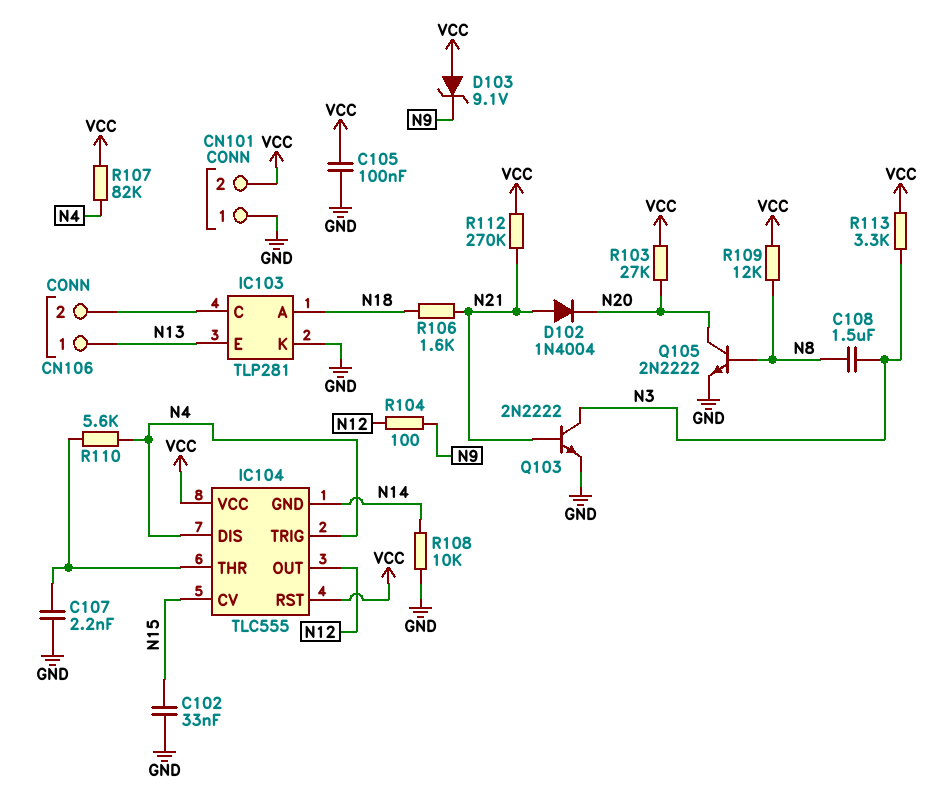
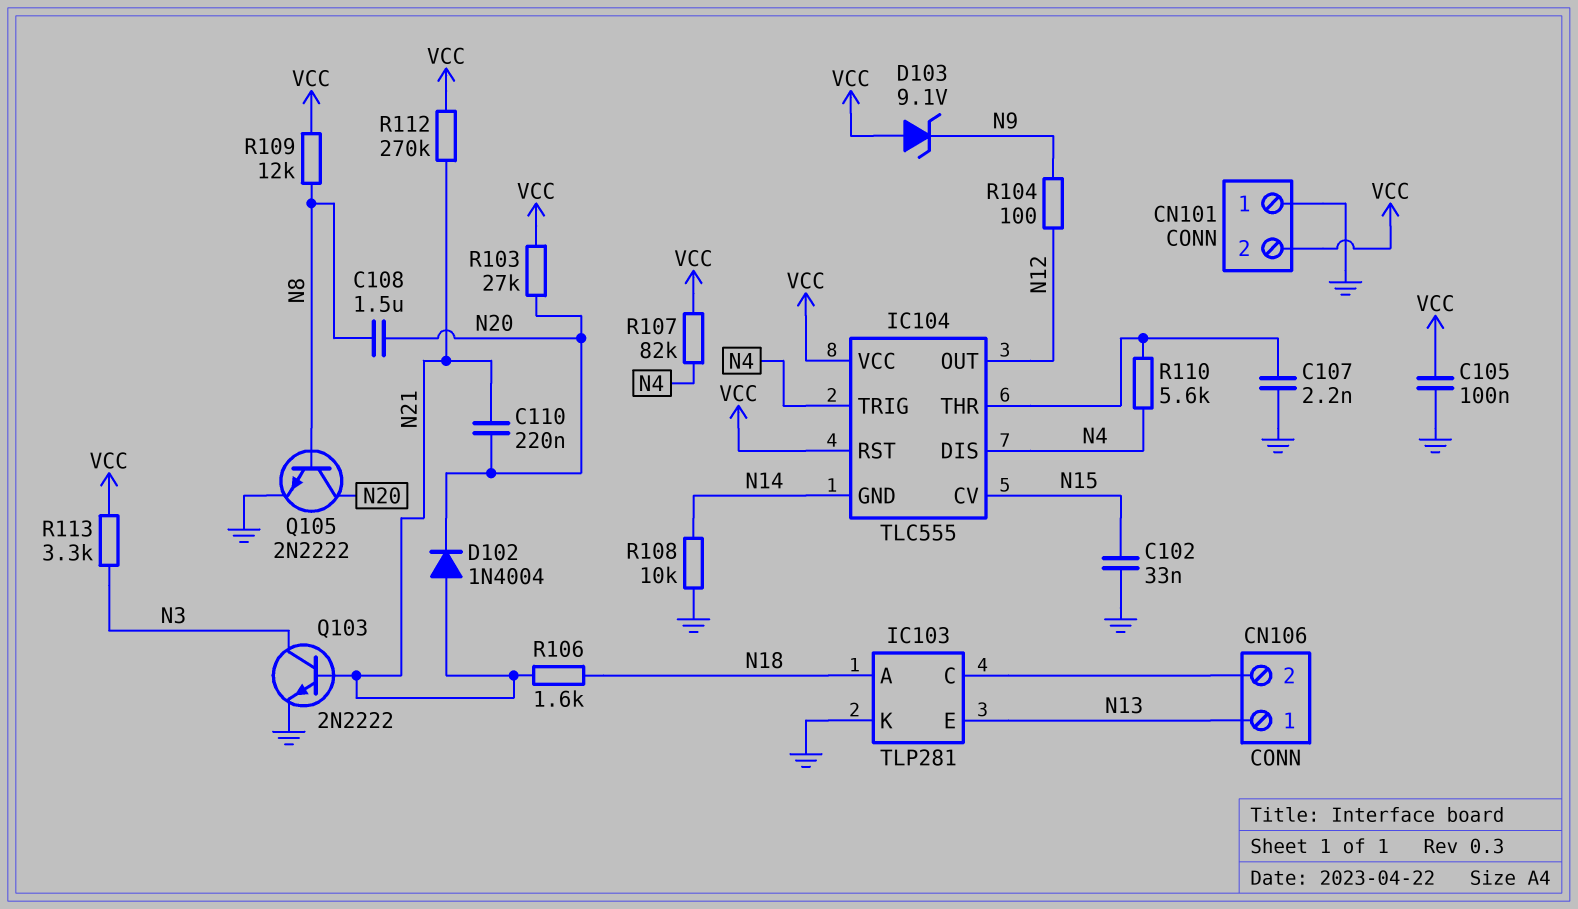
C108: 1.5uF (N3, N8) -> 1.5uF (N8, N20)
C110: none -> 220nF (N20, N21)

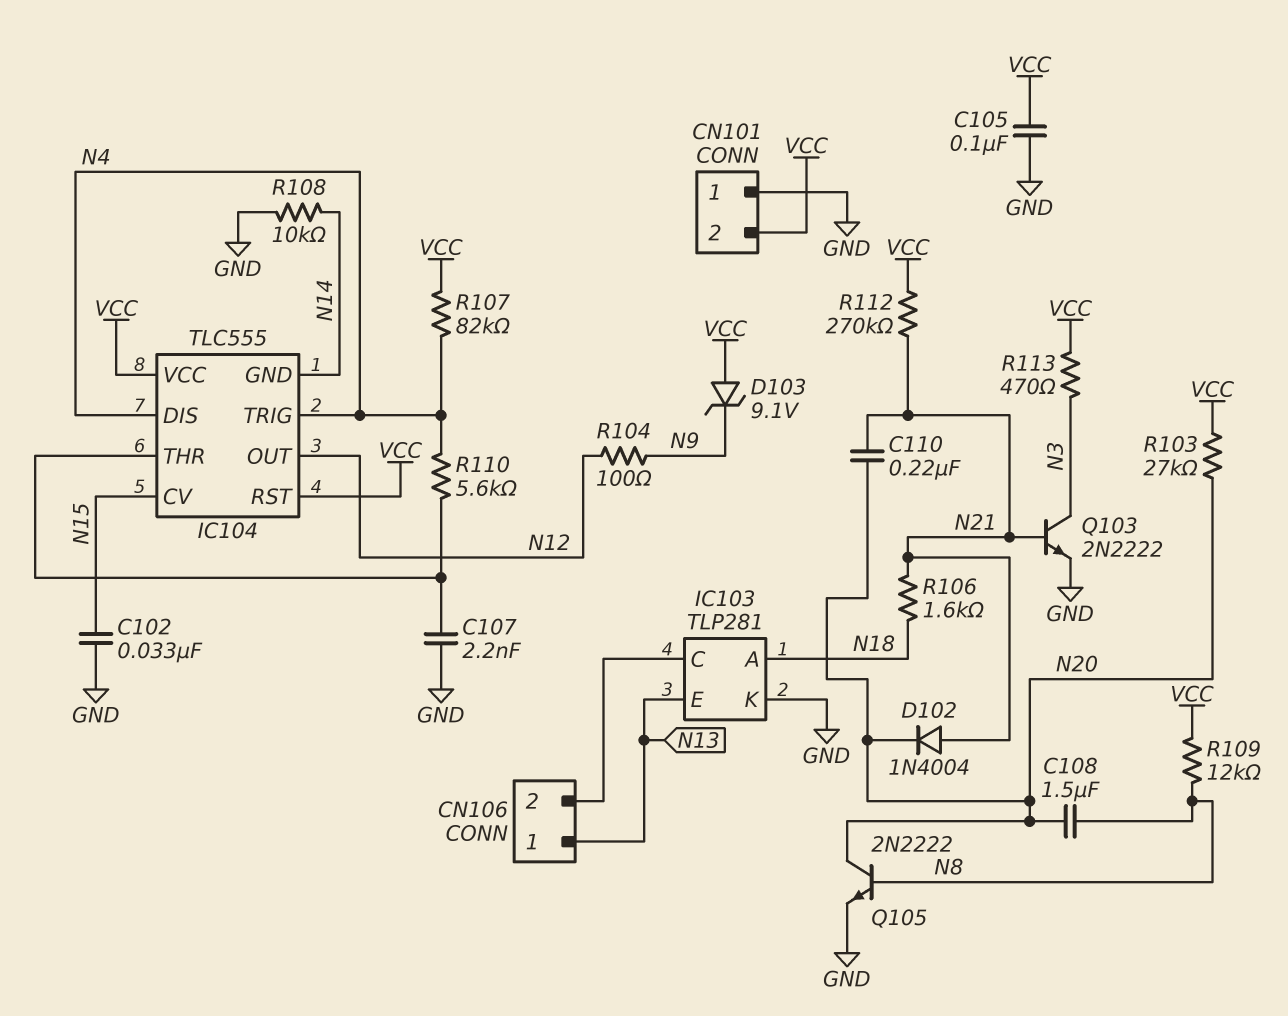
R113: 3.3k (N3, VCC) -> 470 (N3, VCC)

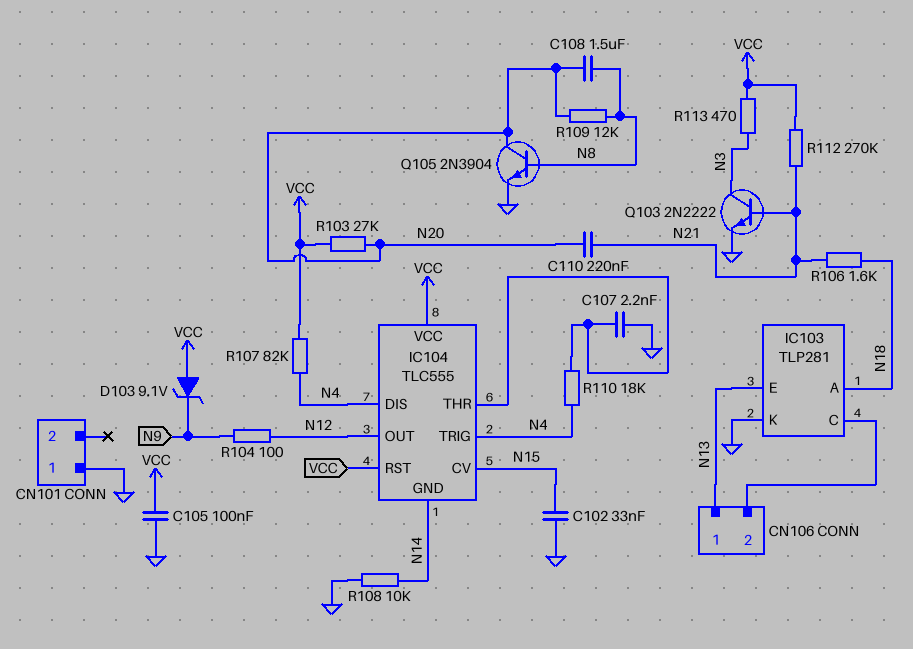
CN101 pin 2: VCC -> none
D102: diode 1N4004 (A N21, K N20) -> none
Q105: NPN 2N2222 (B N8, C N20, E GND) -> NPN 2N3904 (B N8, C N20, E GND)
R109: 12k (N8, VCC) -> 12k (N8, N20)
R110: 5.6k (IC104/THR, N4) -> 18k (IC104/THR, N4)

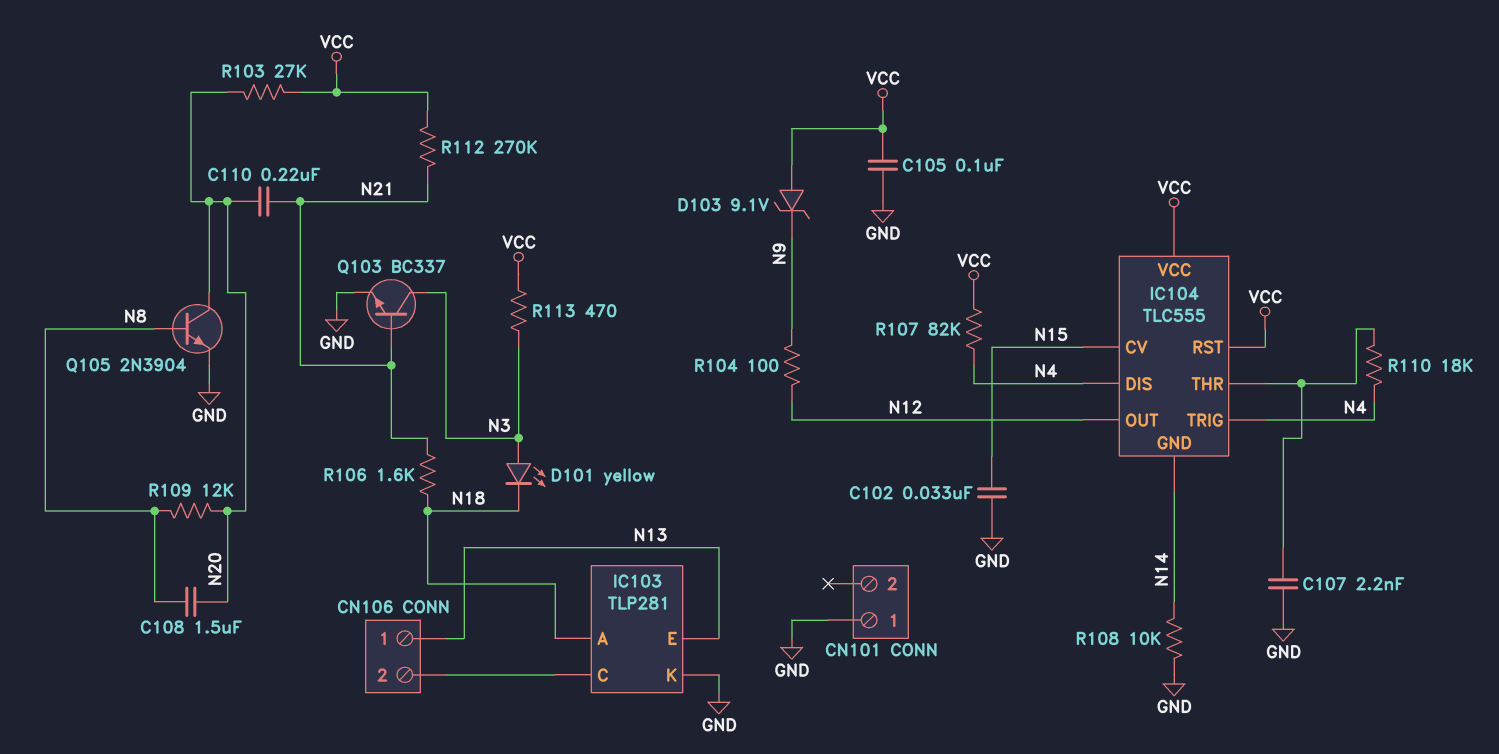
D101: none -> LED yellow (A N3, K N18)
Q103: NPN 2N2222 (B N21, C N3, E GND) -> NPN BC337 (B N21, C N3, E GND)

